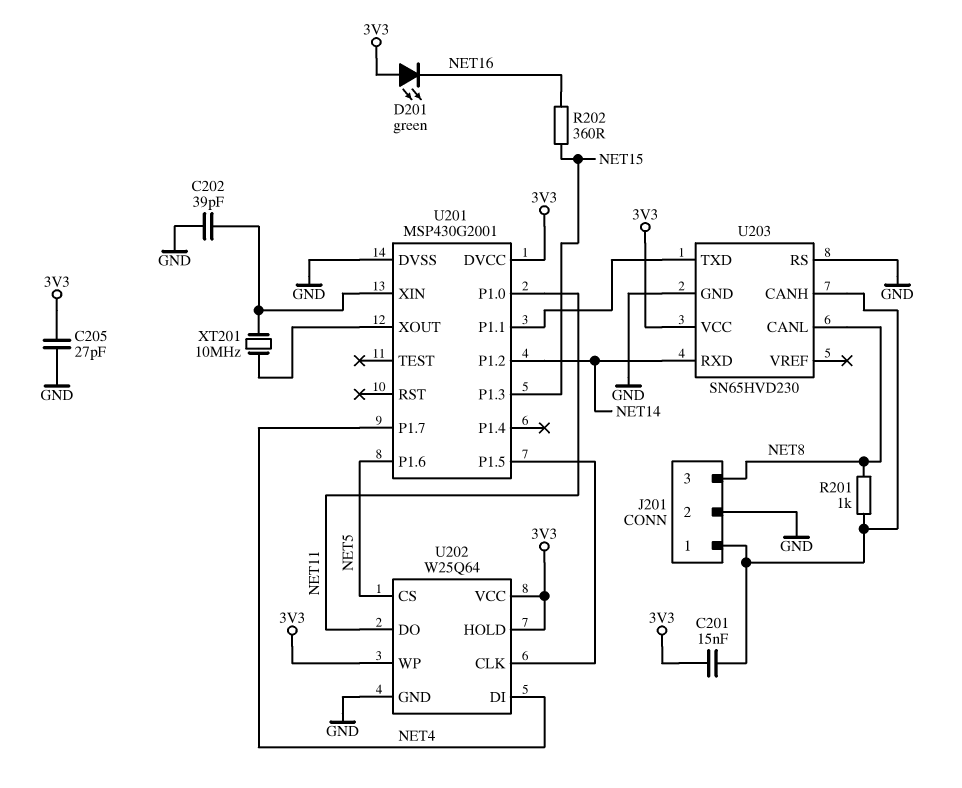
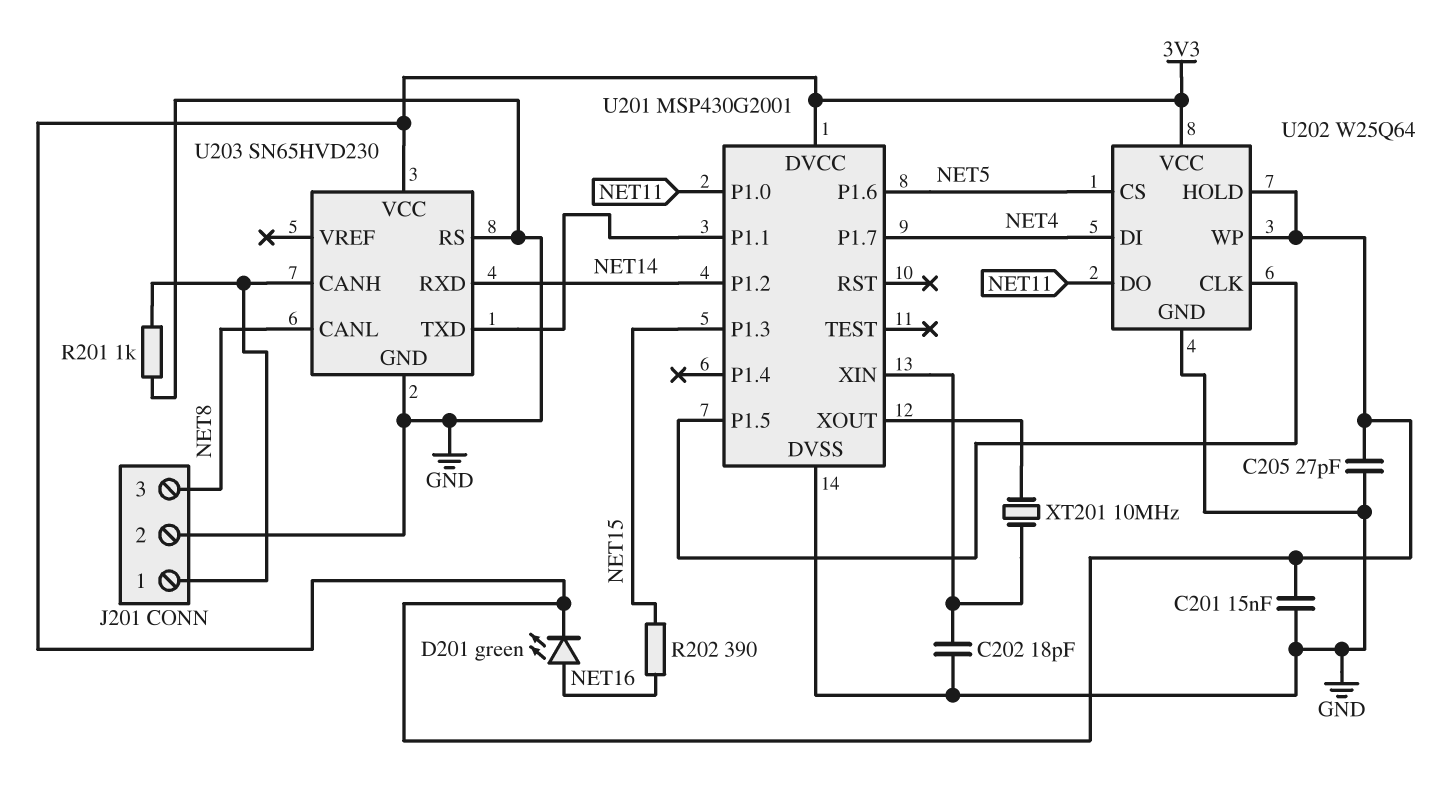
C201: 15nF (3V3, J201/1) -> 15nF (3V3, GND)
C202: 39pF (GND, U201/XIN) -> 18pF (GND, U201/XIN)
D201: LED green (A 3V3, K NET16) -> LED green (A NET16, K 3V3)
R201: 1k (J201/1, NET8) -> 1k (GND, J201/1)
R202: 360 (NET15, NET16) -> 390 (NET15, NET16)

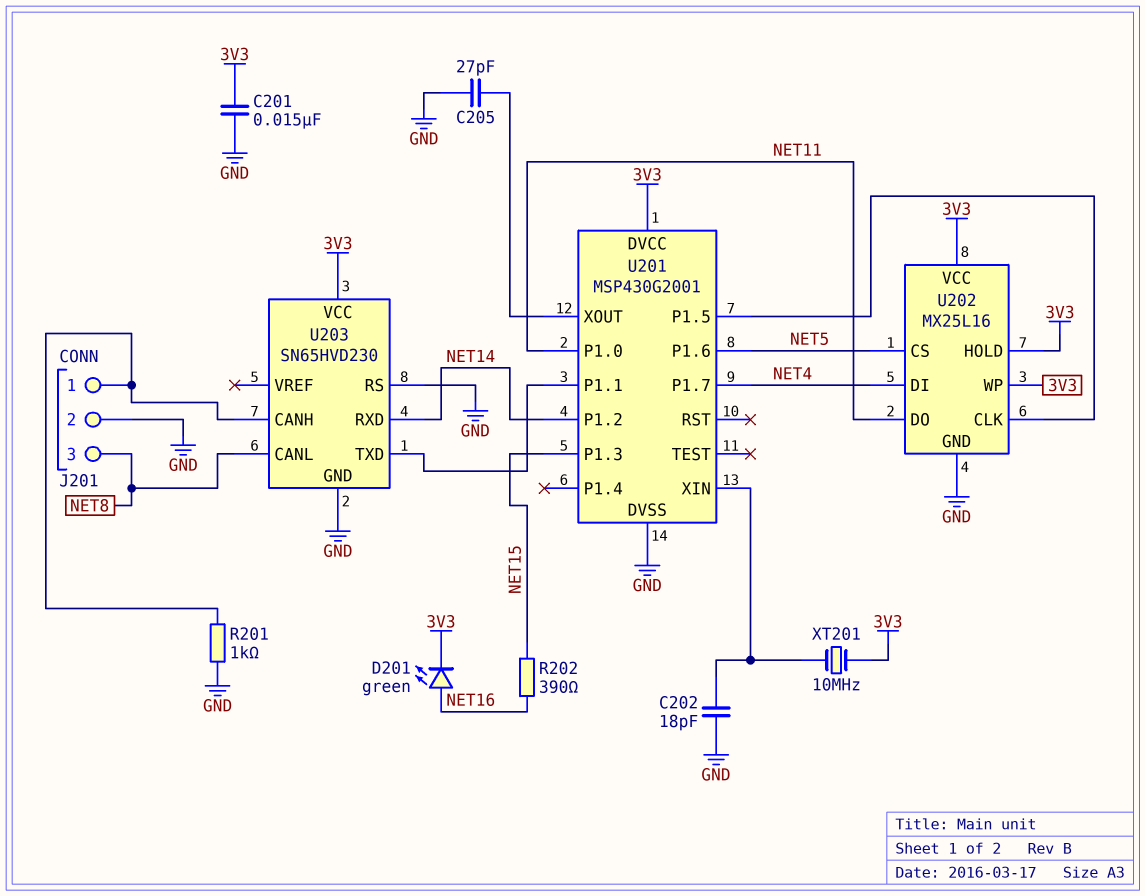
C205: 27pF (3V3, GND) -> 27pF (GND, U201/XOUT)
U202: W25Q64 -> MX25L16
XT201: 10MHz (U201/XIN, U201/XOUT) -> 10MHz (3V3, U201/XIN)

